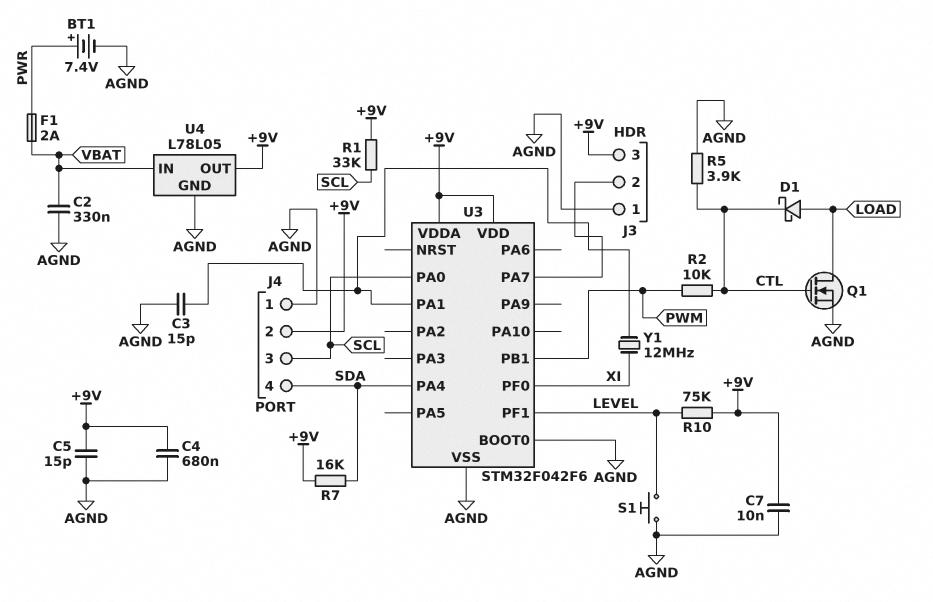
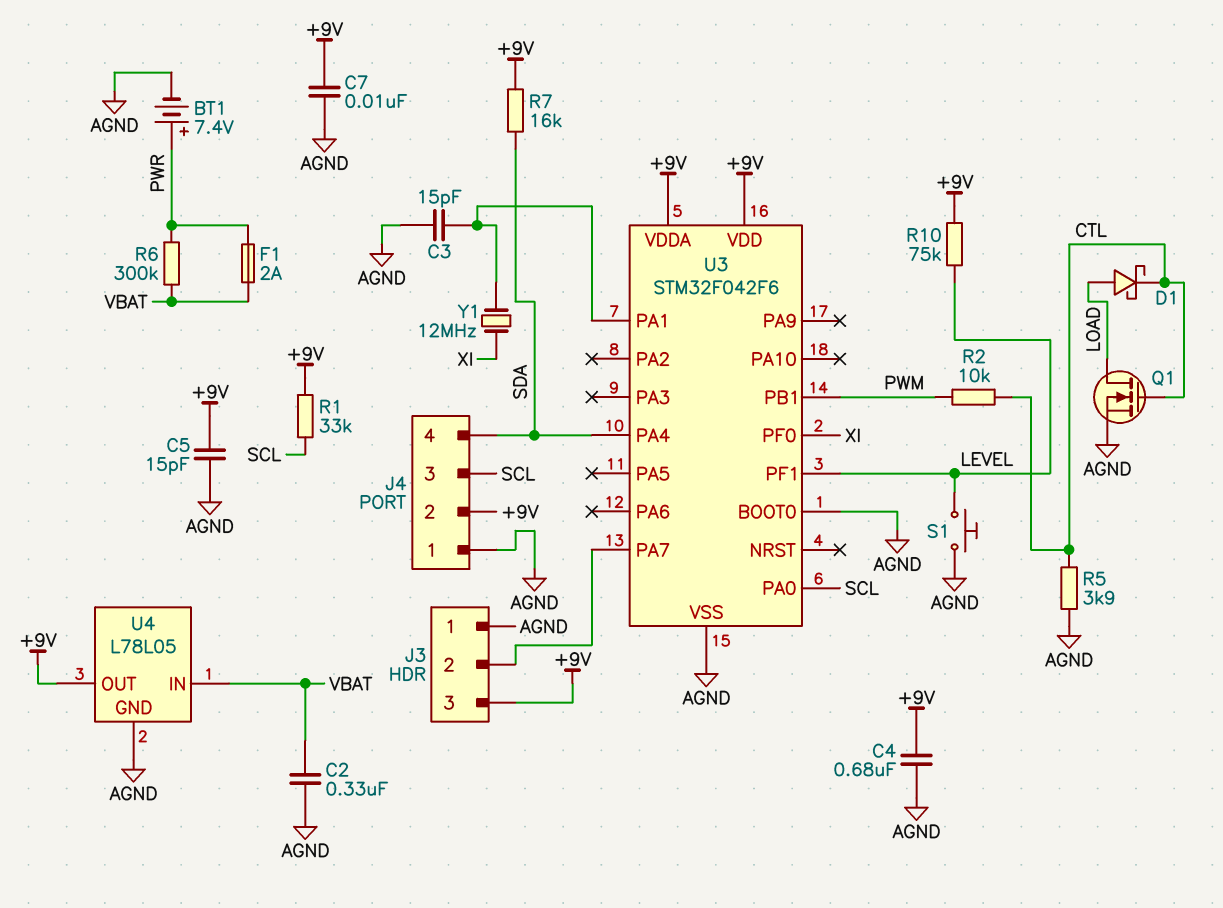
R6: none -> 300k (PWR, VBAT)

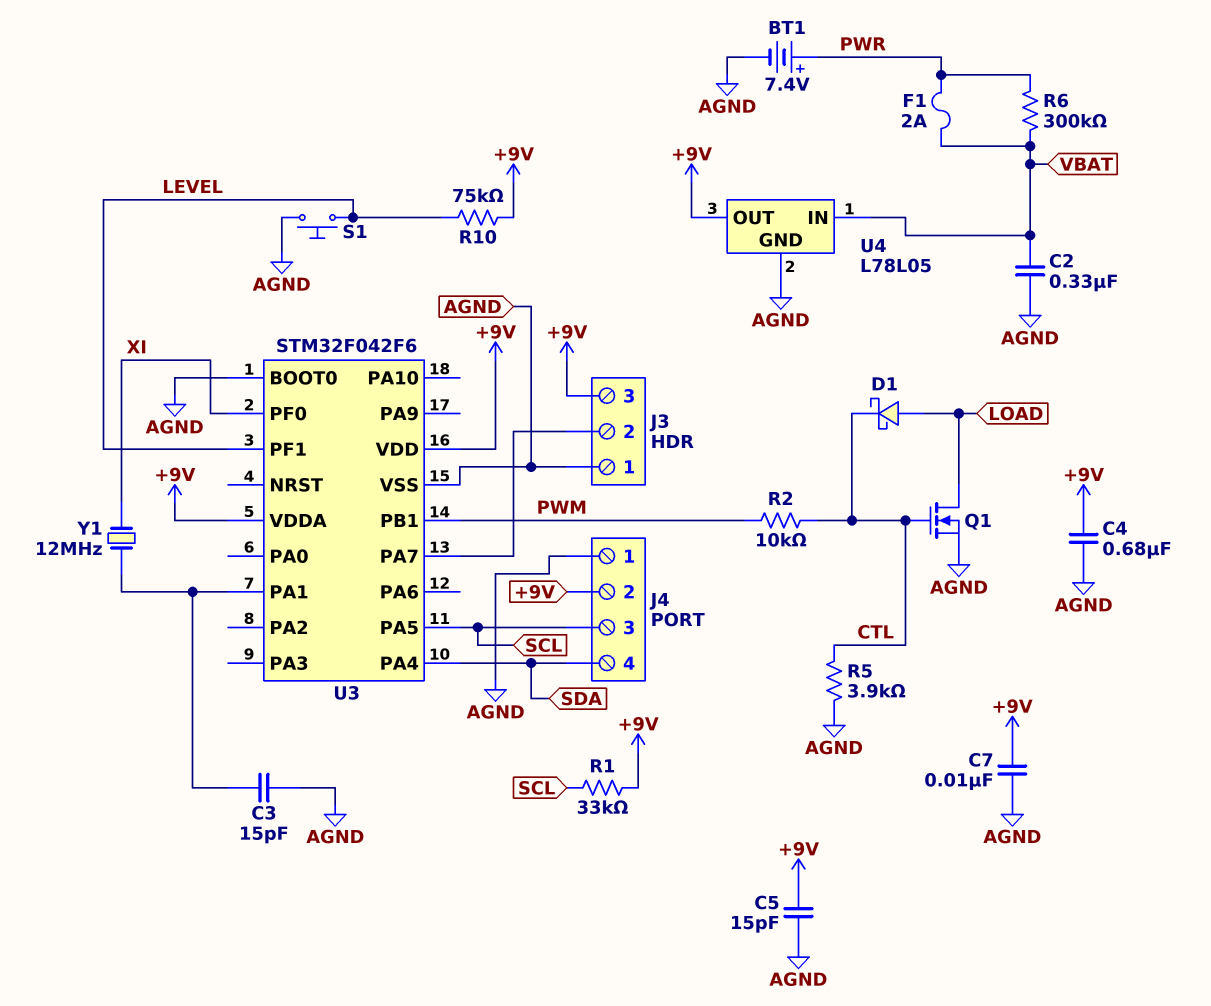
R7: 16k (+9V, SDA) -> none
U3 pin PA0: SCL -> none
U3 pin PA5: none -> SCL

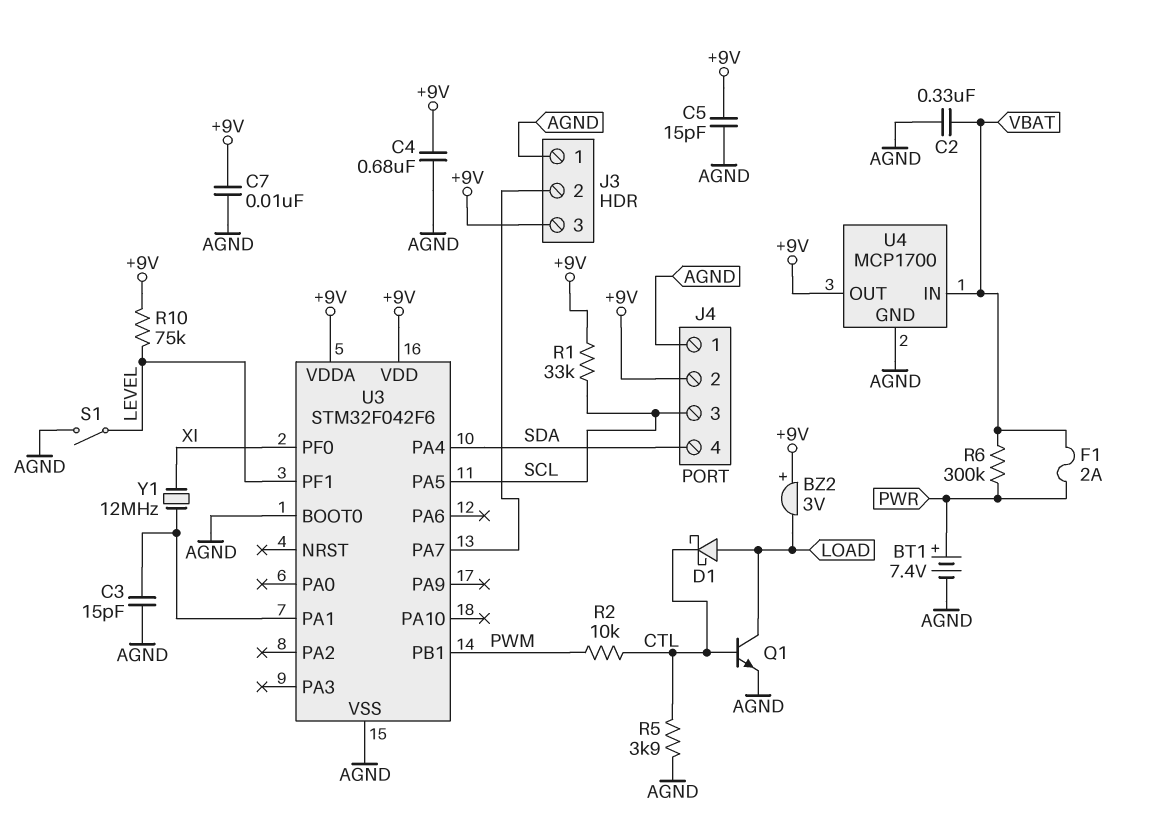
BZ2: none -> buzzer 3V (plus +9V, minus LOAD)
Q1: NMOS (G CTL, D LOAD, S AGND) -> NPN (B CTL, C LOAD, E AGND)
S1: button (AGND, LEVEL) -> switch (AGND, LEVEL)
U4: L78L05 -> MCP1700

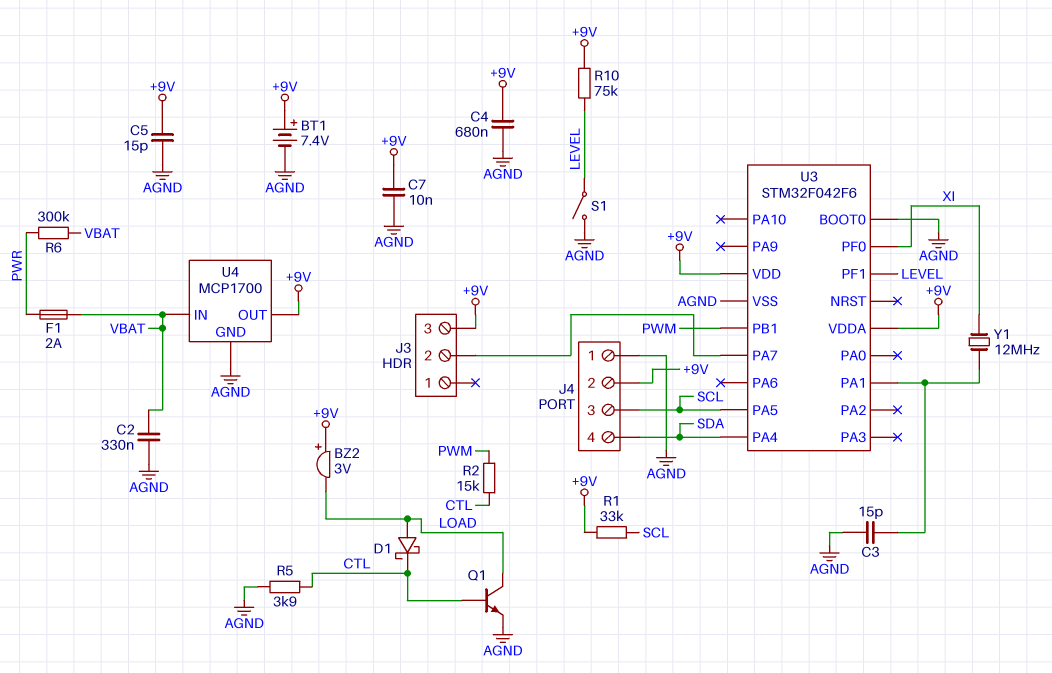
BT1: 7.4V (plus PWR, minus AGND) -> 7.4V (plus +9V, minus AGND)
J3 pin 1: AGND -> none
R2: 10k (CTL, PWM) -> 15k (CTL, PWM)

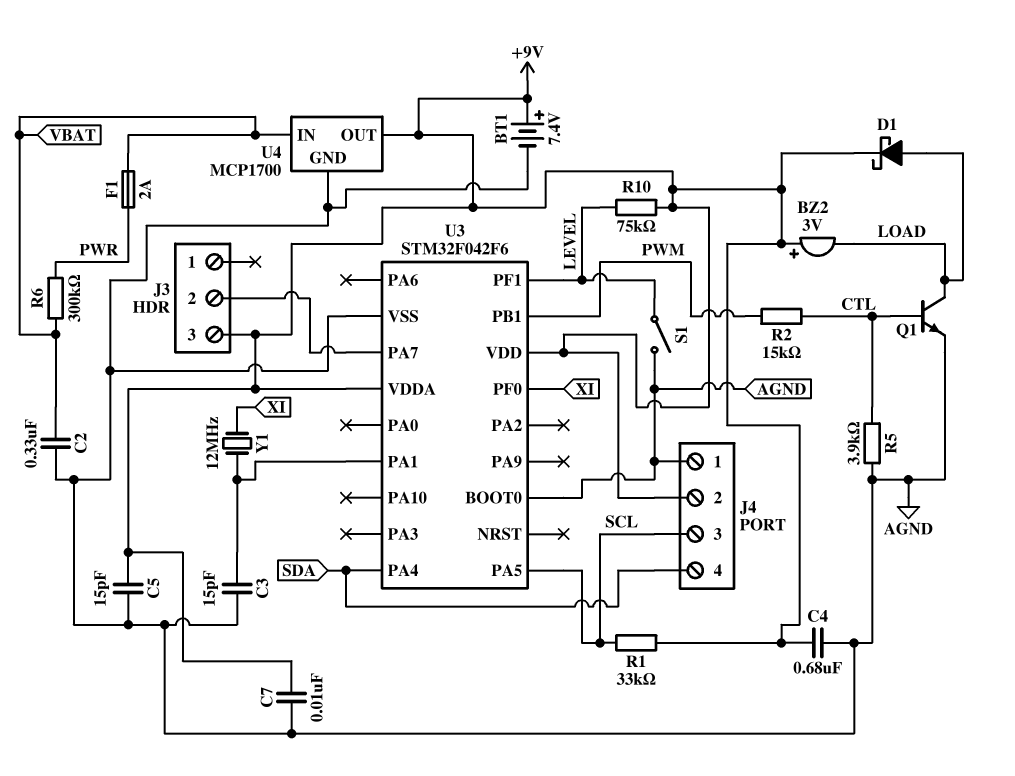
D1: schottky (A LOAD, K CTL) -> schottky (A LOAD, K +9V)

